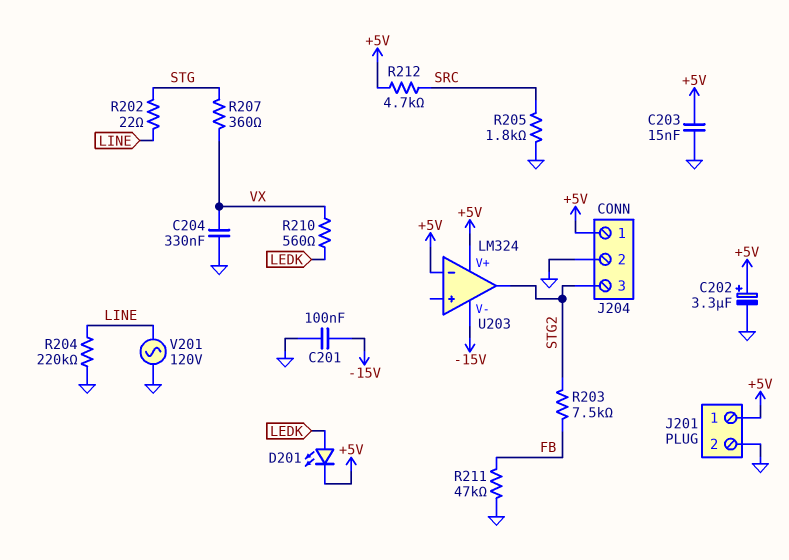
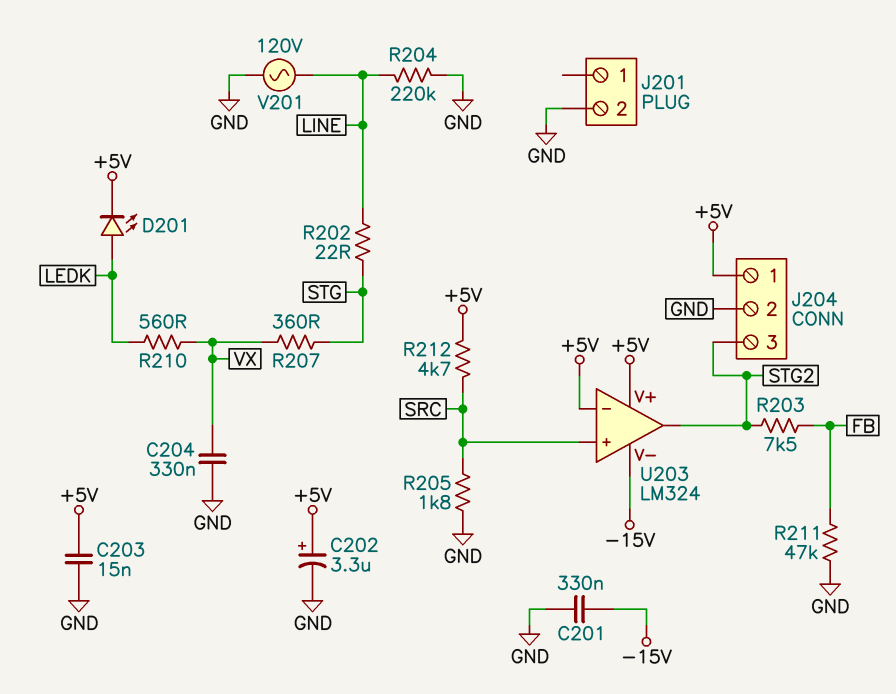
C201: 100nF (-15V, GND) -> 330nF (-15V, GND)
J201 pin 1: +5V -> none
U203 pin in+: none -> SRC

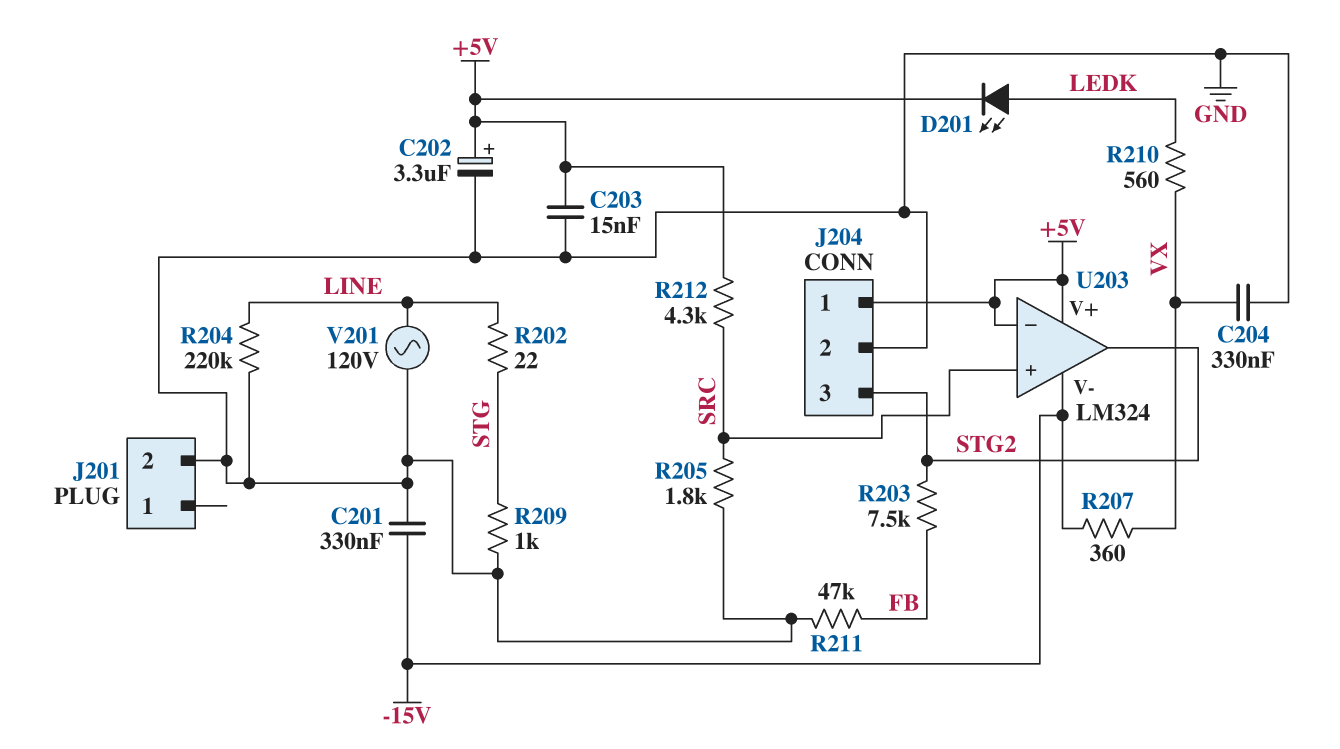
R207: 360 (STG, VX) -> 360 (-15V, VX)
R209: none -> 1k (GND, STG)
R212: 4.7k (+5V, SRC) -> 4.3k (+5V, SRC)

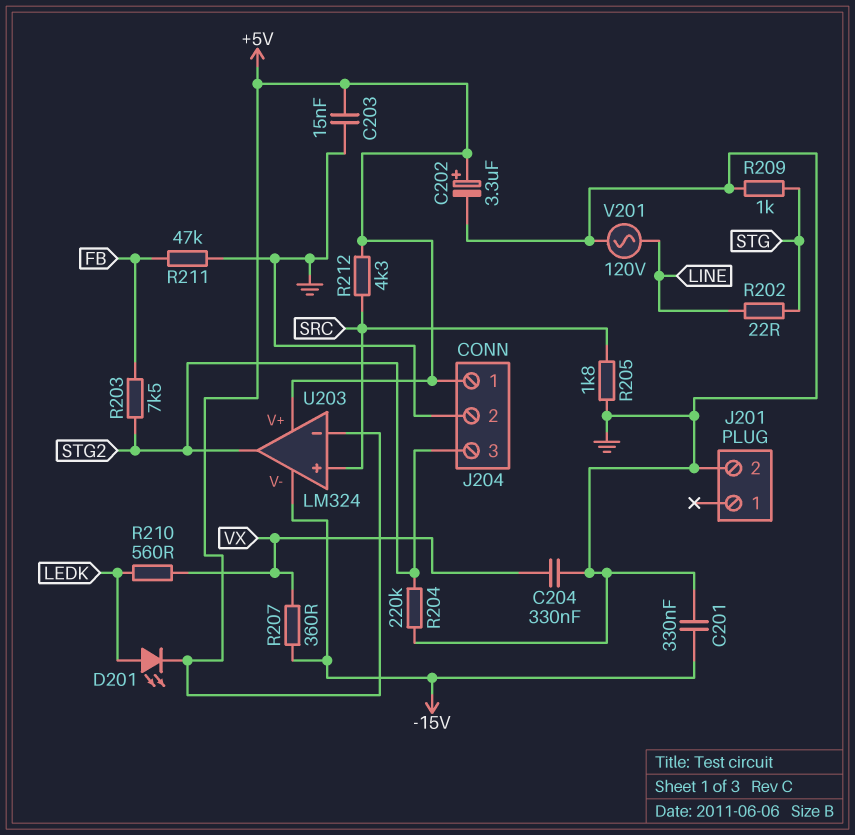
R204: 220k (GND, LINE) -> 220k (GND, STG2)

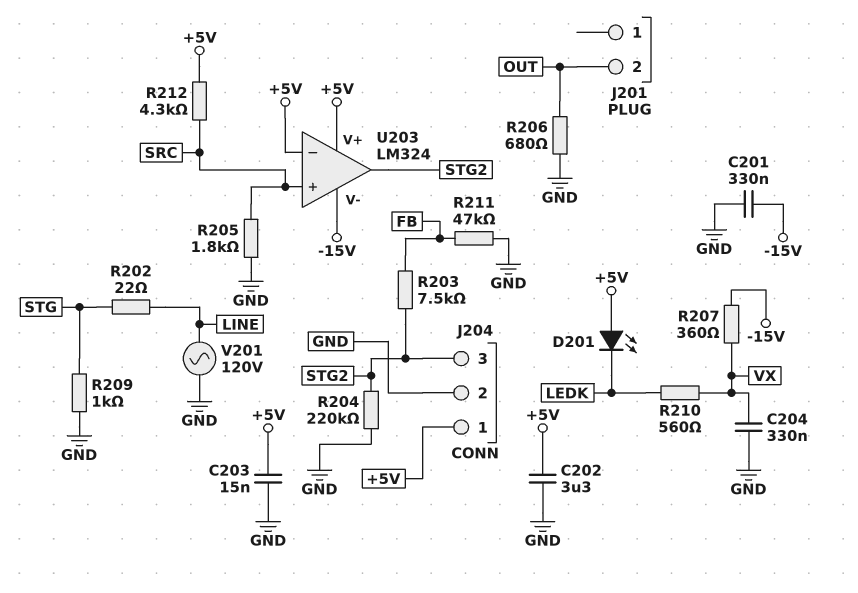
C202: 3.3uF (plus +5V, minus GND) -> 3.3uF (+5V, GND)
D201: LED (A LEDK, K +5V) -> LED (A +5V, K LEDK)
J201 pin 2: GND -> OUT
R206: none -> 680 (GND, OUT)

